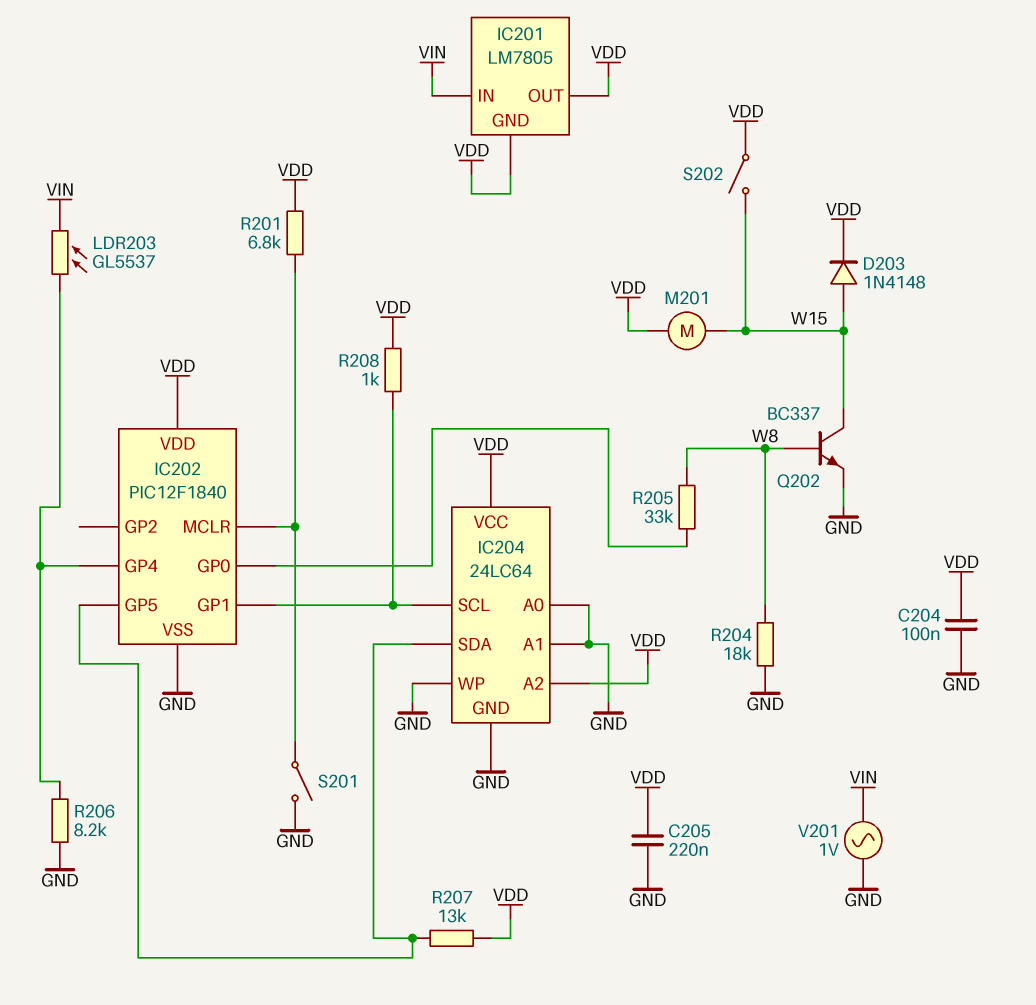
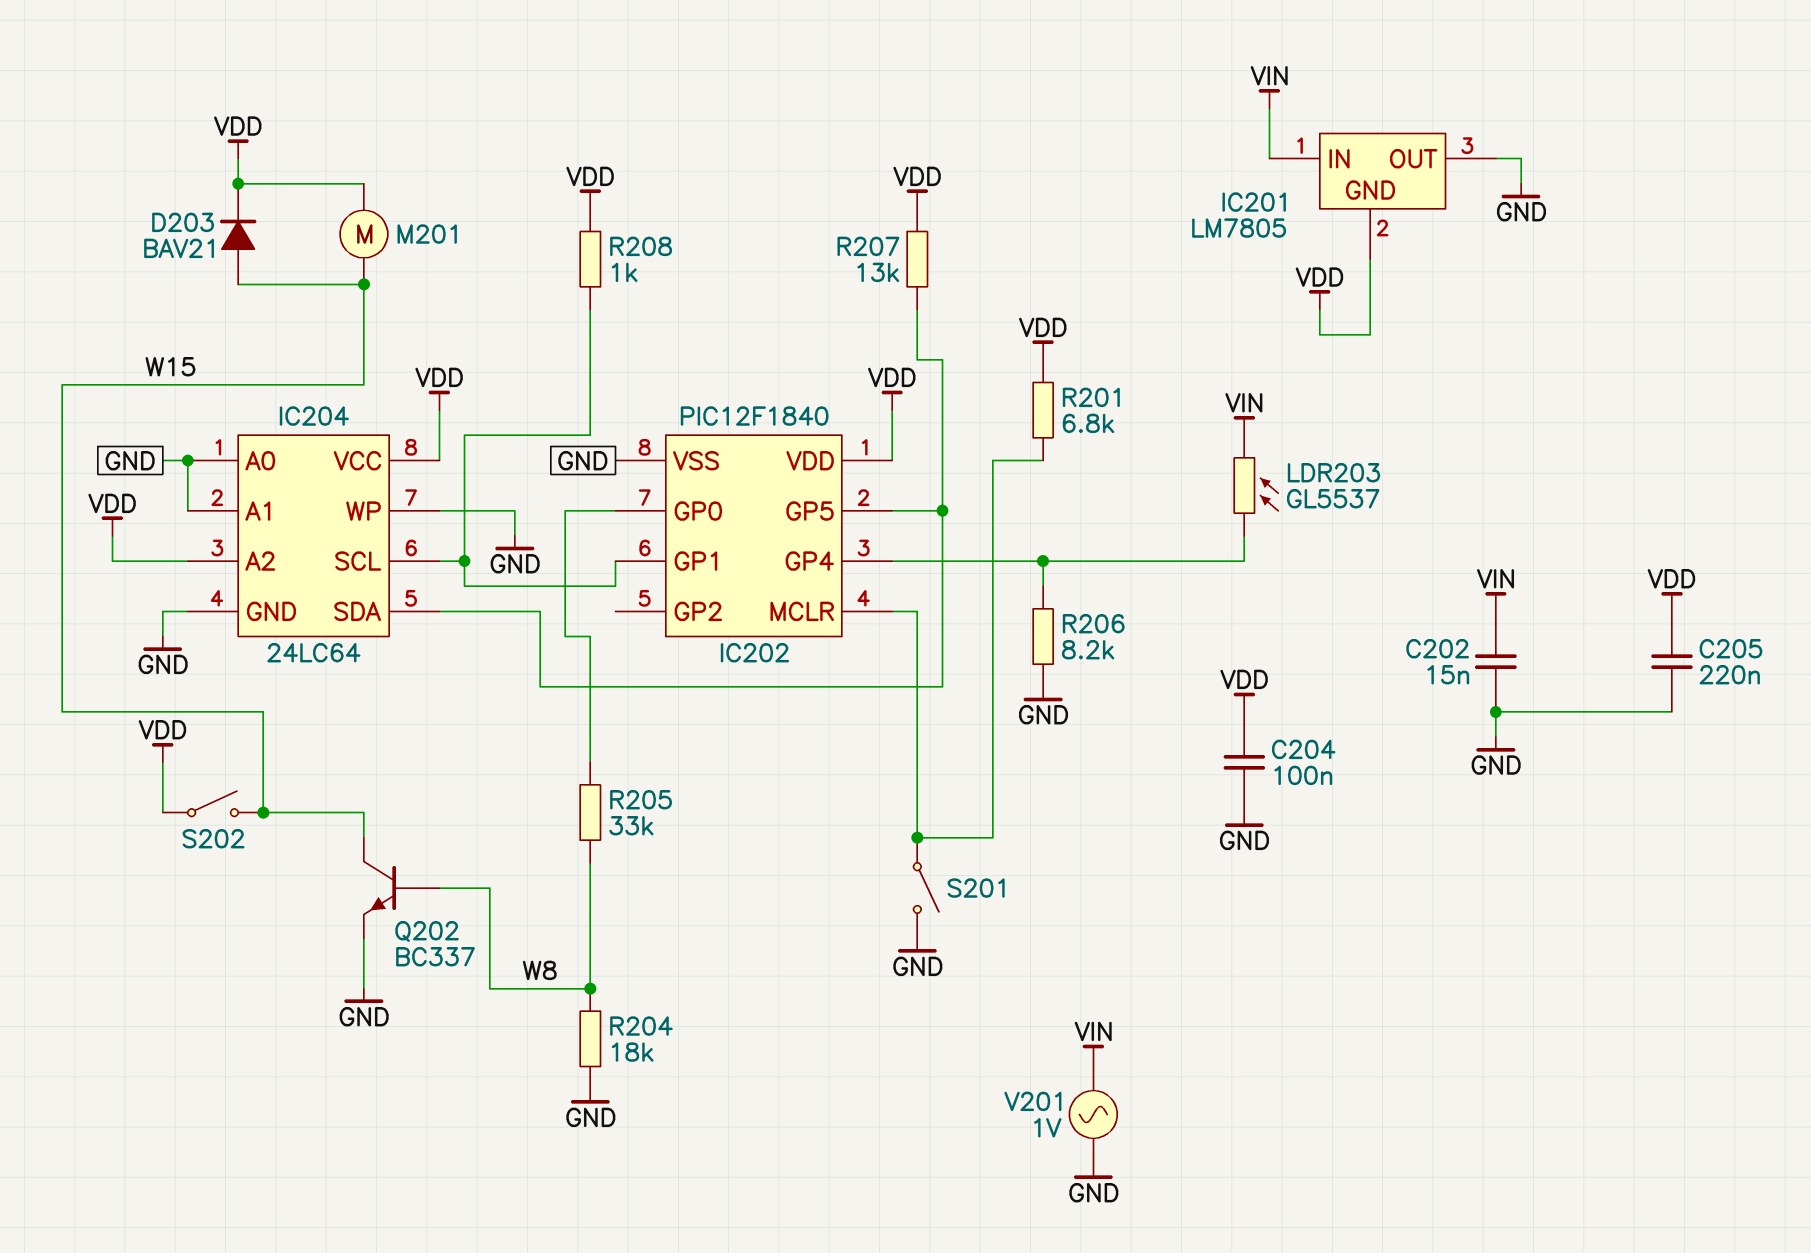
C202: none -> 15nF (GND, VIN)
D203: diode 1N4148 (A W15, K VDD) -> diode BAV21 (A W15, K VDD)
IC201 pin OUT: VDD -> GND

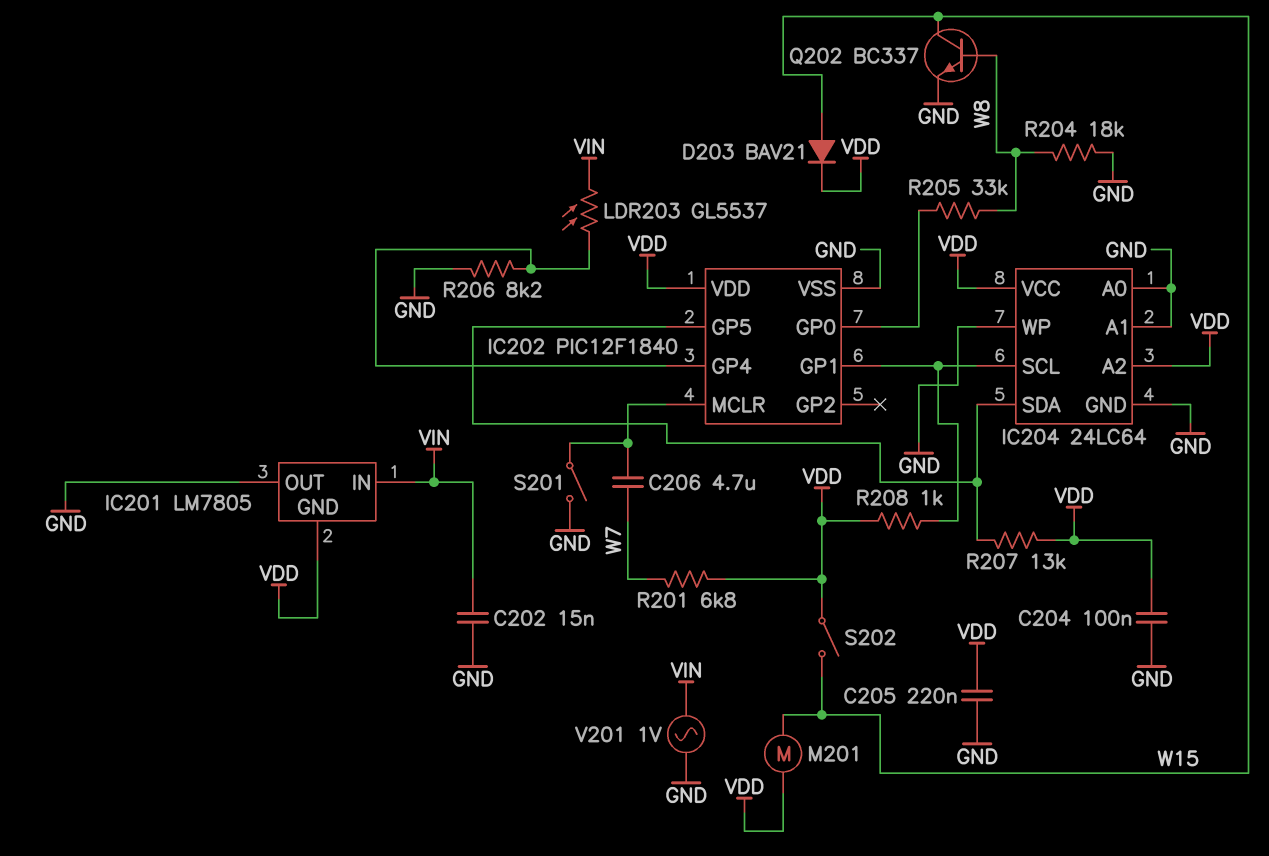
C206: none -> 4.7uF (IC202/MCLR, W7)
R201: 6.8k (IC202/MCLR, VDD) -> 6.8k (VDD, W7)

